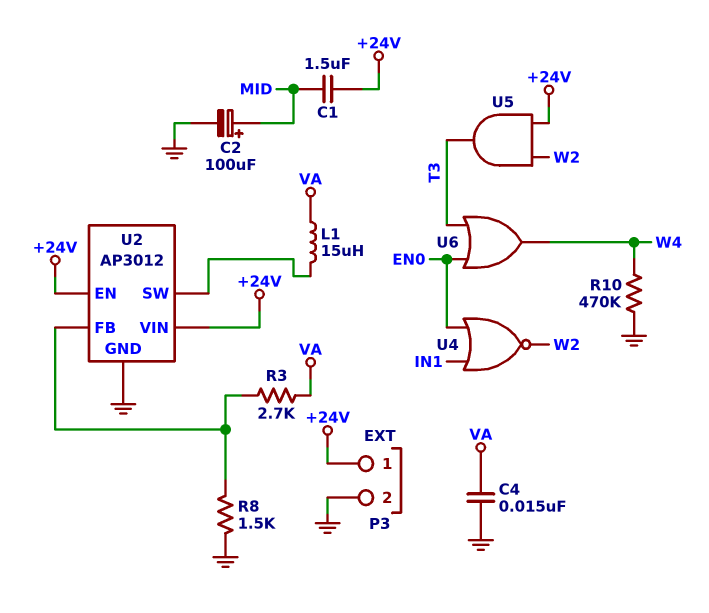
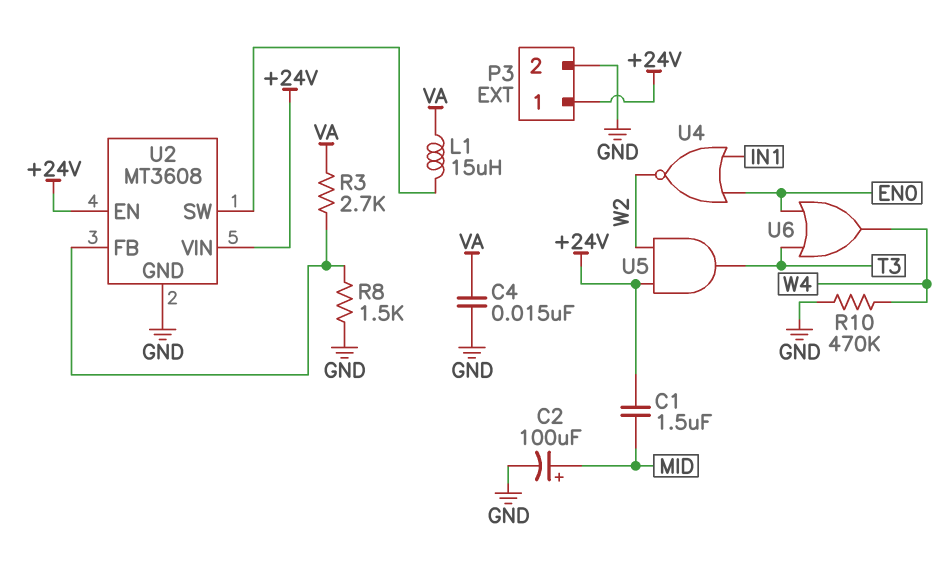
U2: AP3012 -> MT3608

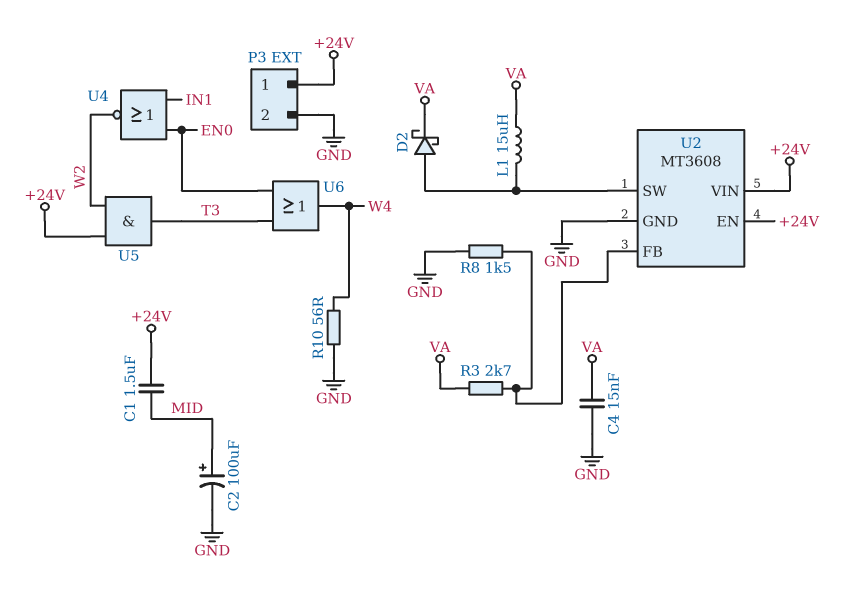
D2: none -> schottky (A U2/SW, K VA)
R10: 470k (GND, W4) -> 56 (GND, W4)

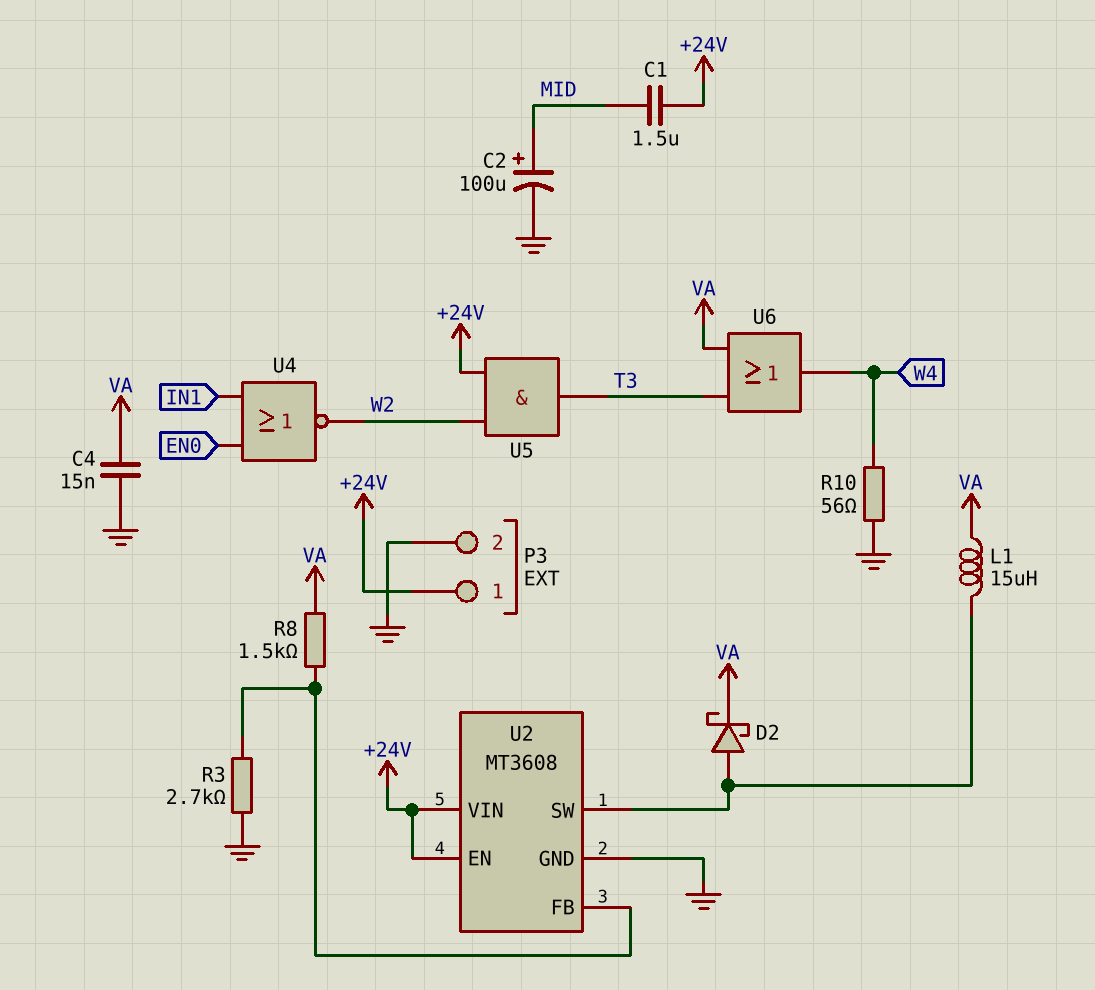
R3: 2.7k (U2/FB, VA) -> 2.7k (GND, U2/FB)
R8: 1.5k (GND, U2/FB) -> 1.5k (U2/FB, VA)
U6: OR (in EN0, in T3, out W4) -> OR (in T3, in VA, out W4)

